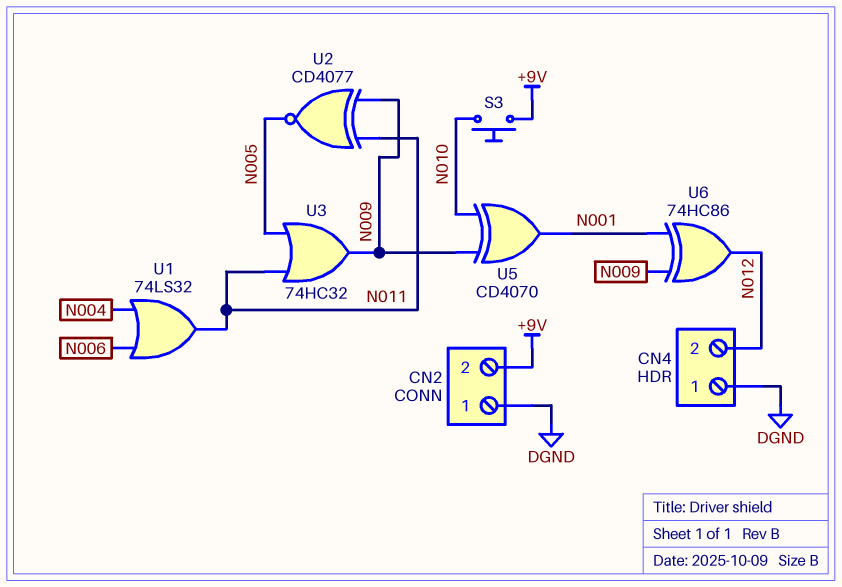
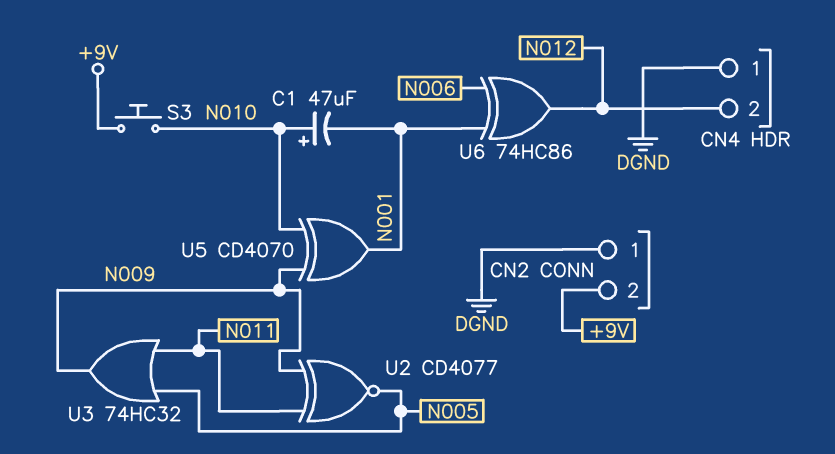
C1: none -> 47uF (plus N010, minus N001)
U1: OR 74LS32 (in N004, in N006, out N011) -> none
U6: XOR 74HC86 (in N001, in N009, out N012) -> XOR 74HC86 (in N001, in N006, out N012)

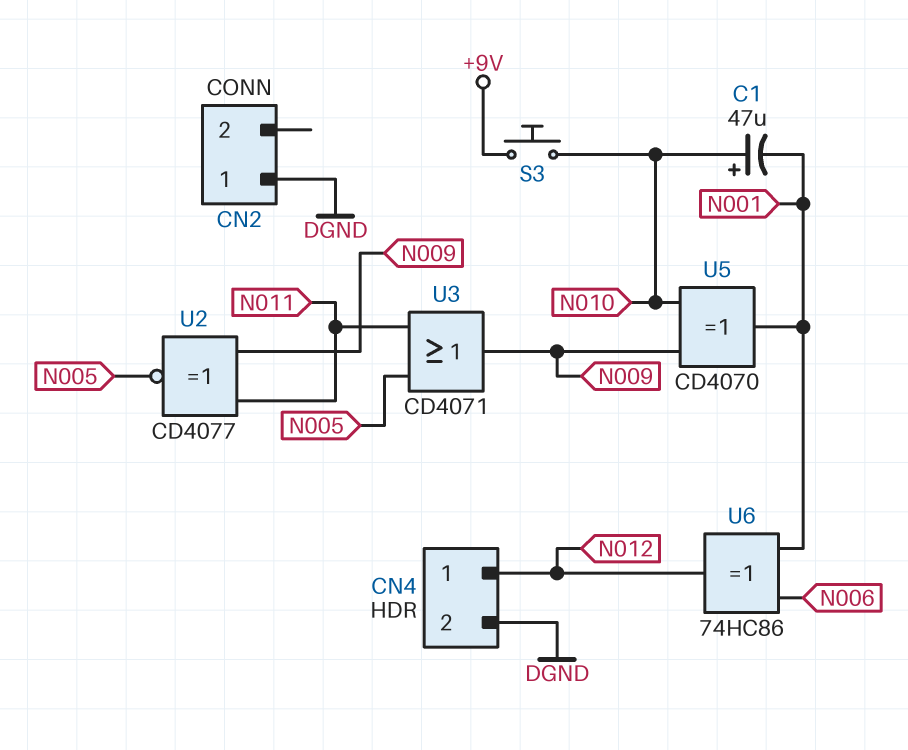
CN2 pin 2: +9V -> none
CN4 pin 1: DGND -> N012
CN4 pin 2: N012 -> DGND
U3: OR 74HC32 (in N005, in N011, out N009) -> OR CD4071 (in N005, in N011, out N009)

